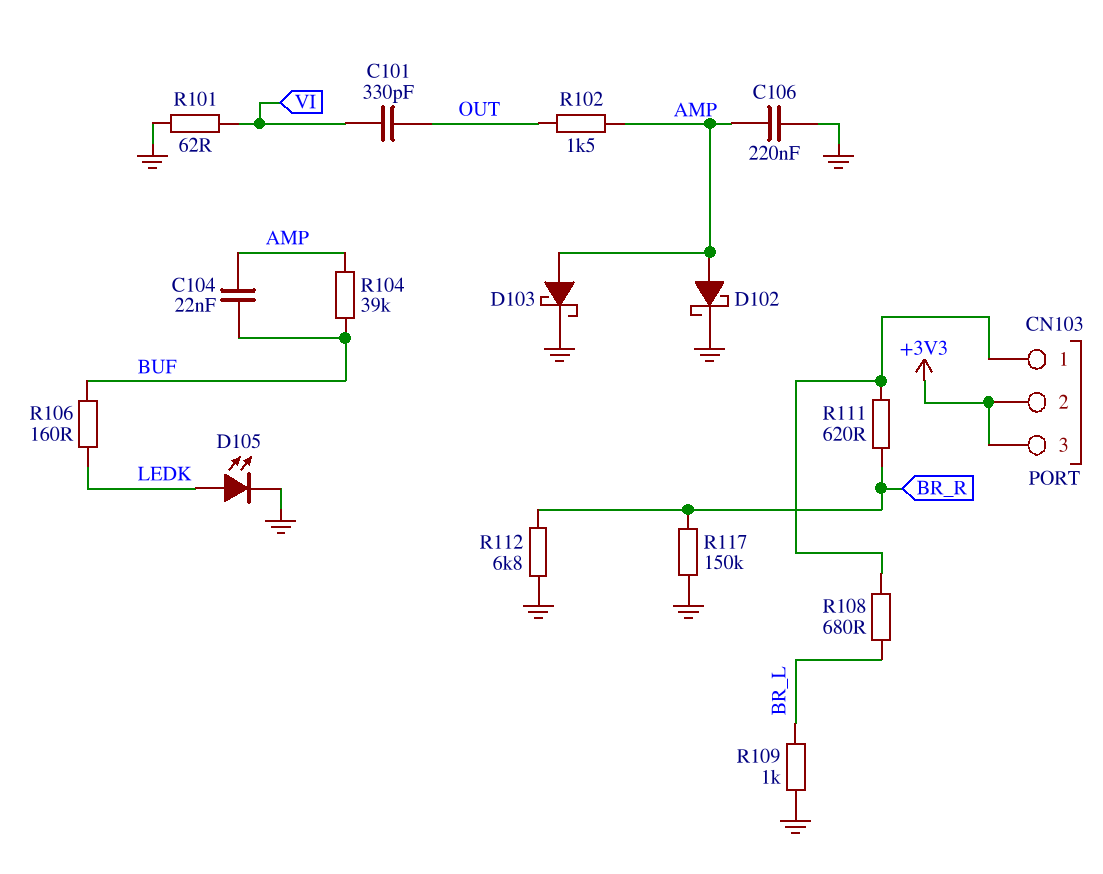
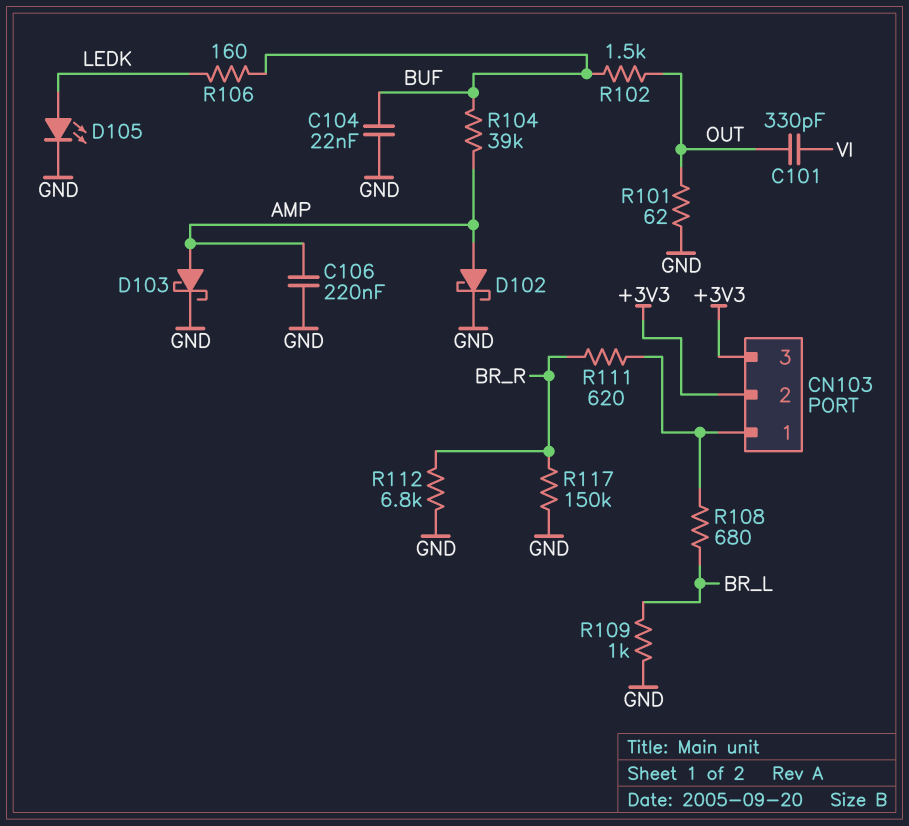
C104: 22nF (AMP, BUF) -> 22nF (BUF, GND)
R101: 62 (GND, VI) -> 62 (GND, OUT)
R102: 1.5k (AMP, OUT) -> 1.5k (BUF, OUT)

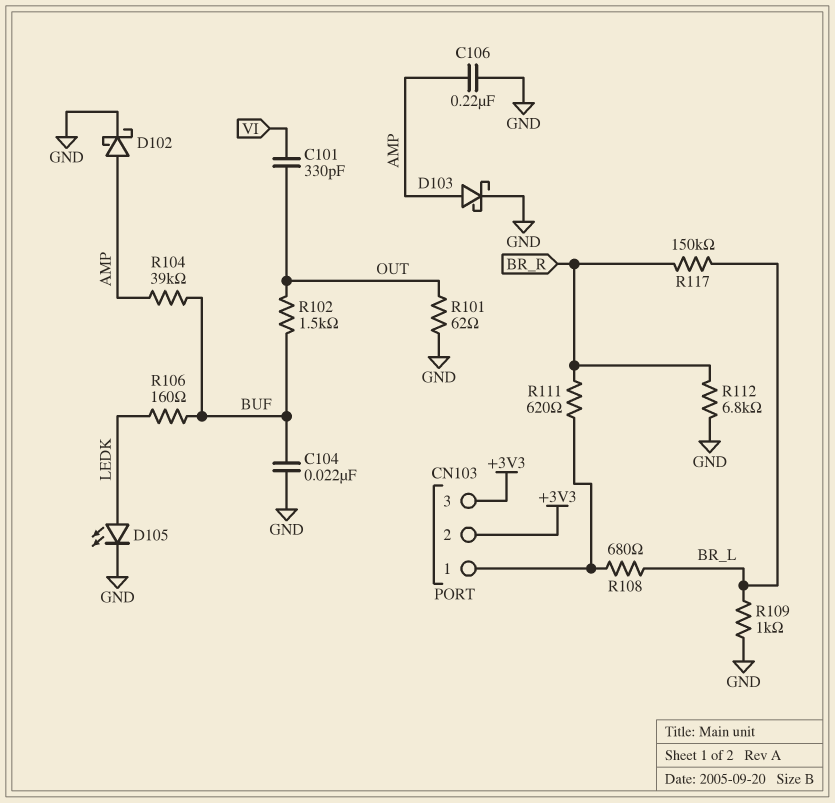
R117: 150k (BR_R, GND) -> 150k (BR_L, BR_R)

